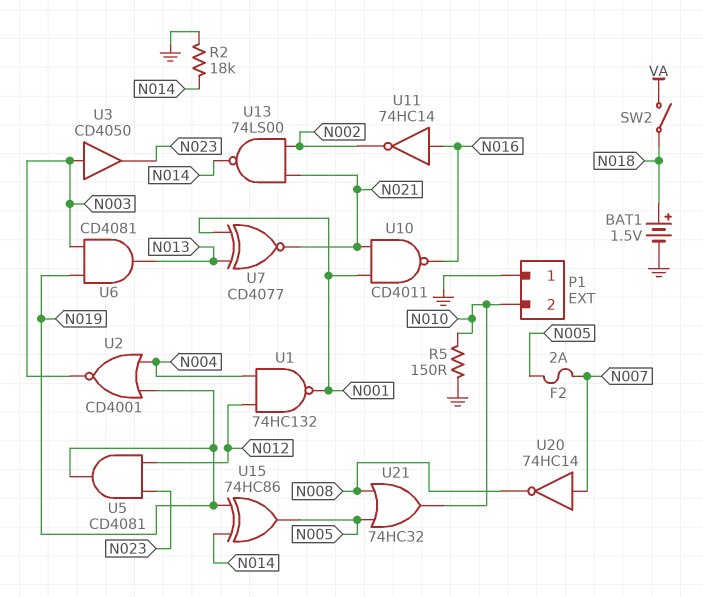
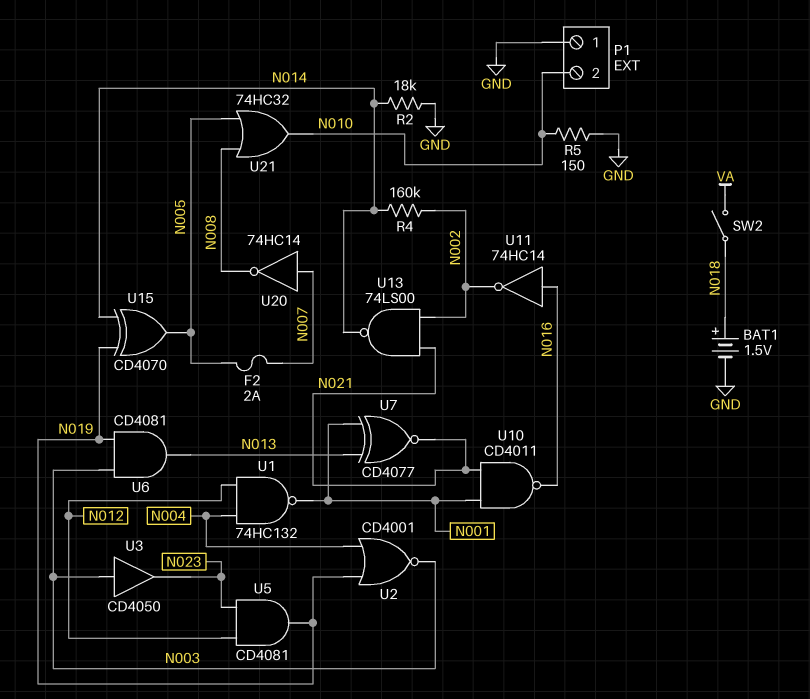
R4: none -> 160k (N002, N014)
U15: XOR 74HC86 (in N014, in N019, out N005) -> XOR CD4070 (in N014, in N019, out N005)

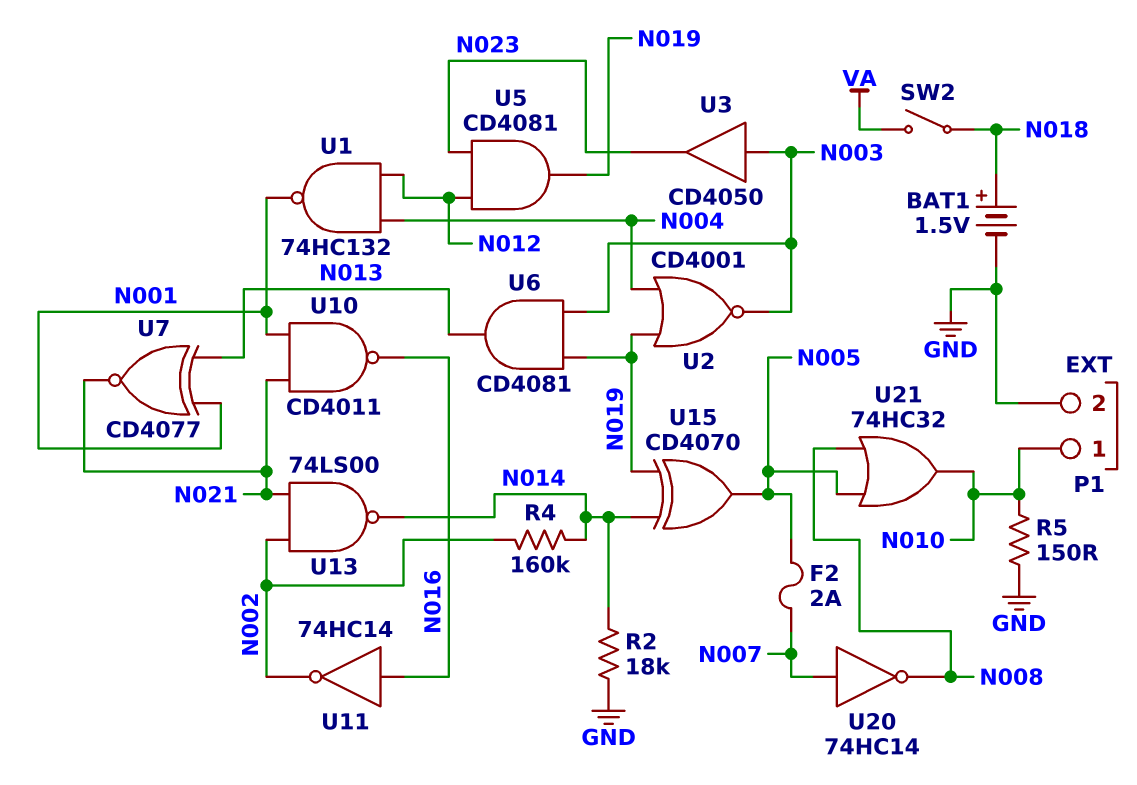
P1 pin 1: GND -> N010
P1 pin 2: N010 -> GND

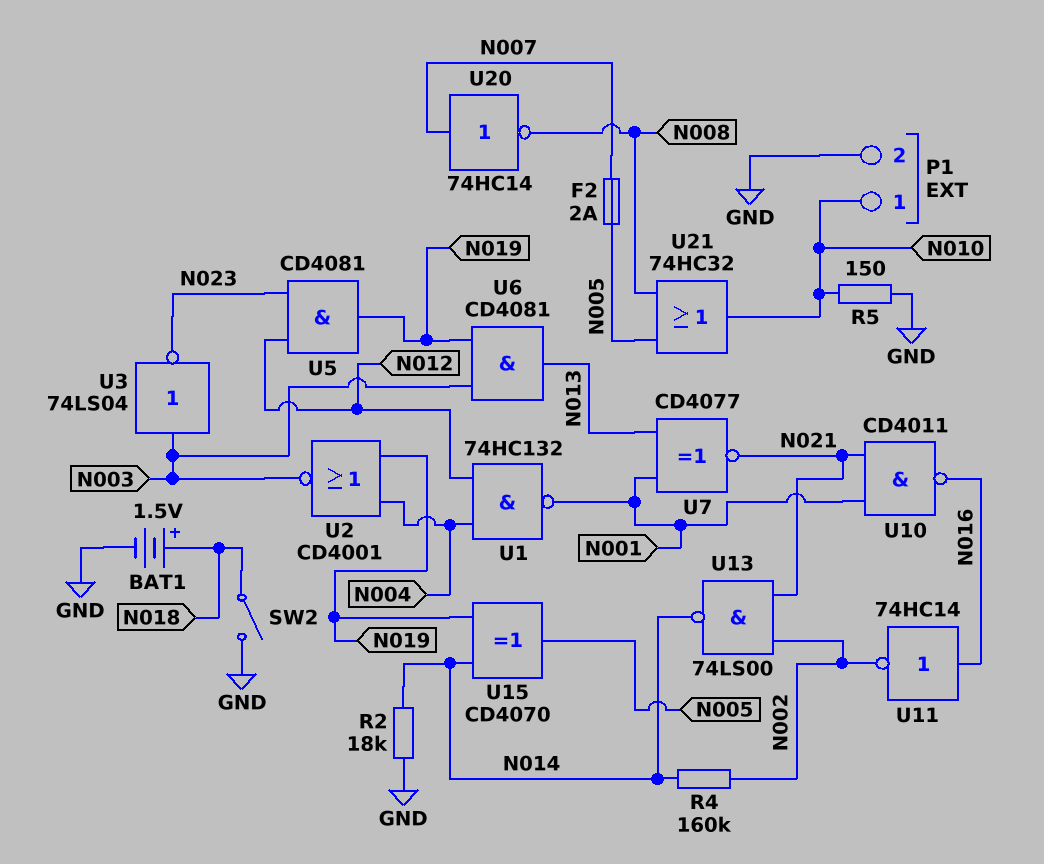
SW2: switch (N018, VA) -> switch (GND, N018)
U3: buffer CD4050 (in N003, out N023) -> NOT 74LS04 (in N003, out N023)

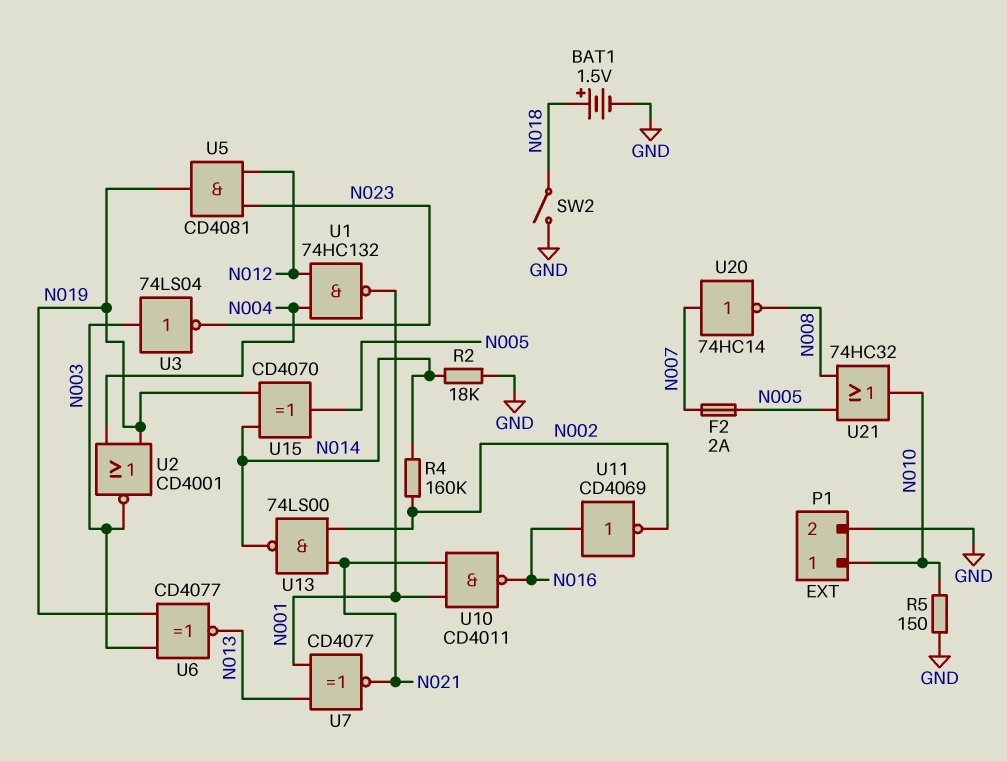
U6: AND CD4081 (in N003, in N019, out N013) -> XNOR CD4077 (in N003, in N019, out N013)
U11: NOT 74HC14 (in N016, out N002) -> NOT CD4069 (in N016, out N002)

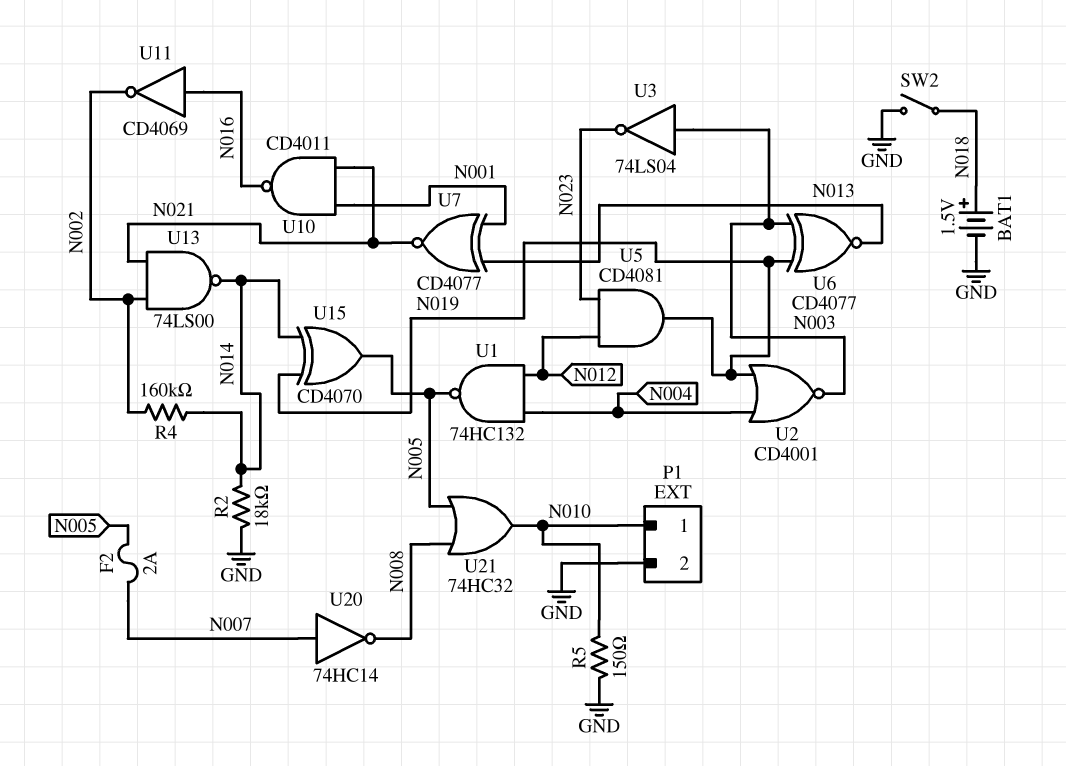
U1: NAND 74HC132 (in N004, in N012, out N001) -> NAND 74HC132 (in N004, in N012, out N005)

